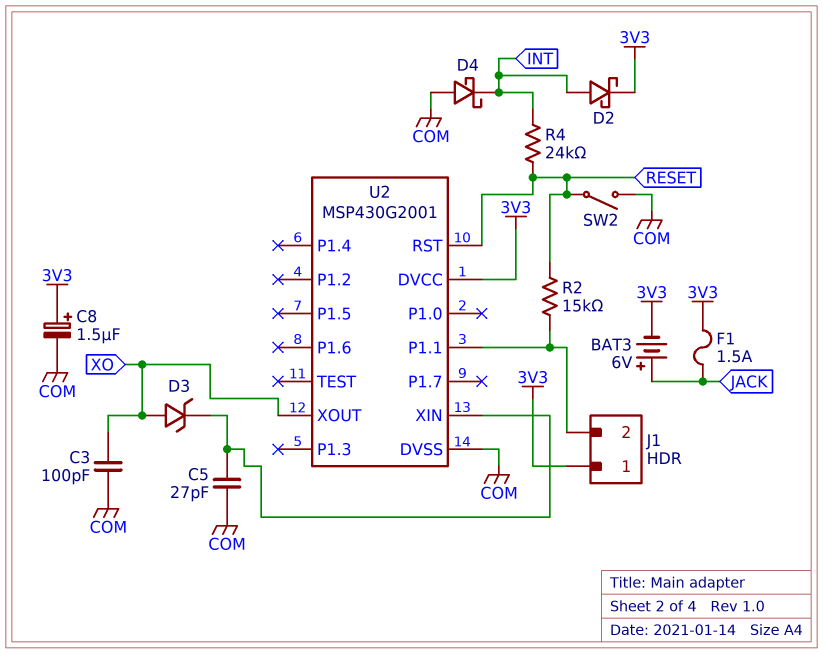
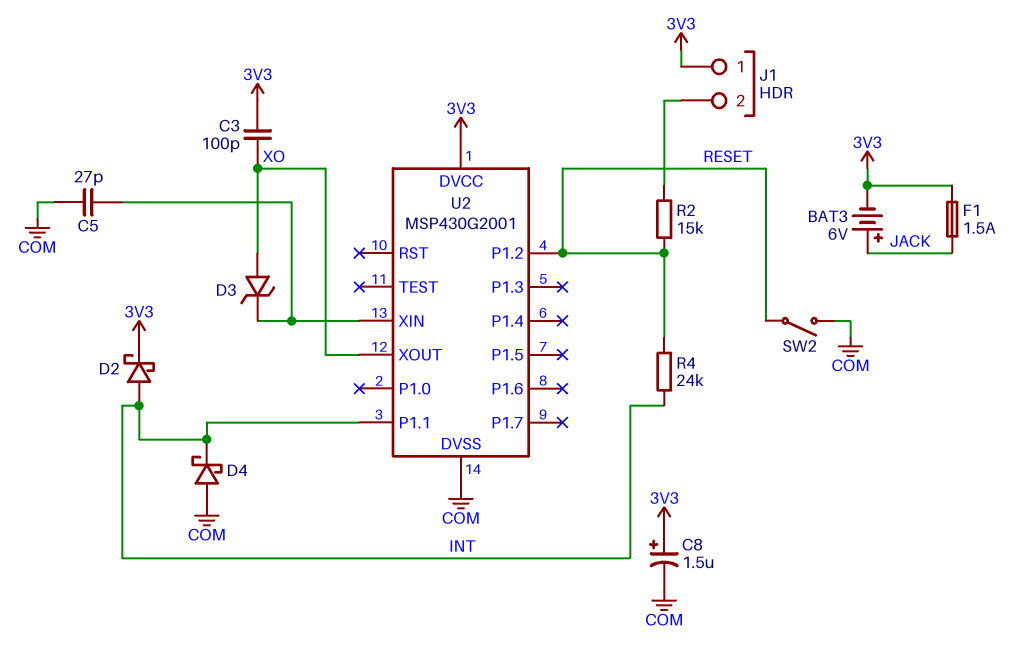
C3: 100pF (COM, XO) -> 100pF (3V3, XO)
U2 pin P1.1: J1/2 -> INT
U2 pin P1.2: none -> RESET
U2 pin RST: RESET -> none

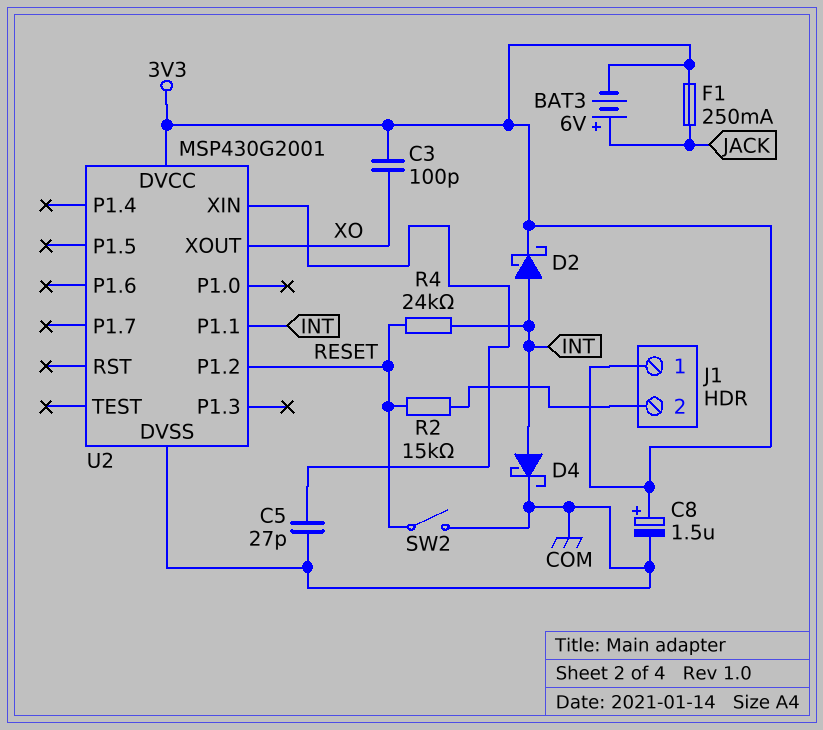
D3: zener (A XO, K U2/XIN) -> none
D4: schottky (A COM, K INT) -> schottky (A INT, K COM)
F1: 1.5A (3V3, JACK) -> 250mA (3V3, JACK)

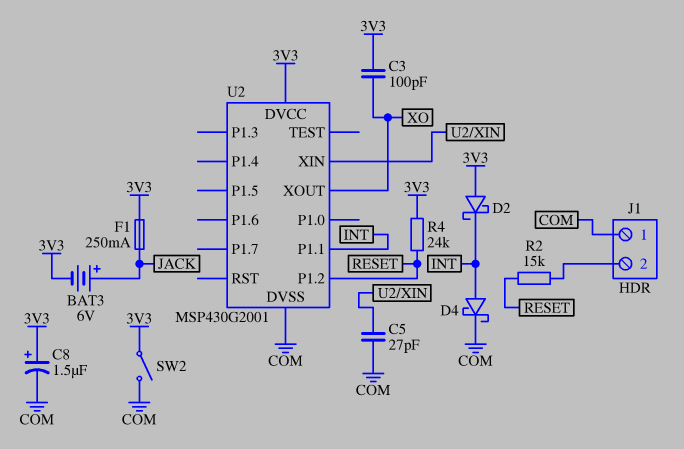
D2: schottky (A INT, K 3V3) -> schottky (A 3V3, K INT)
J1 pin 1: 3V3 -> COM
R4: 24k (INT, RESET) -> 24k (3V3, RESET)
SW2: switch (COM, RESET) -> switch (3V3, COM)

